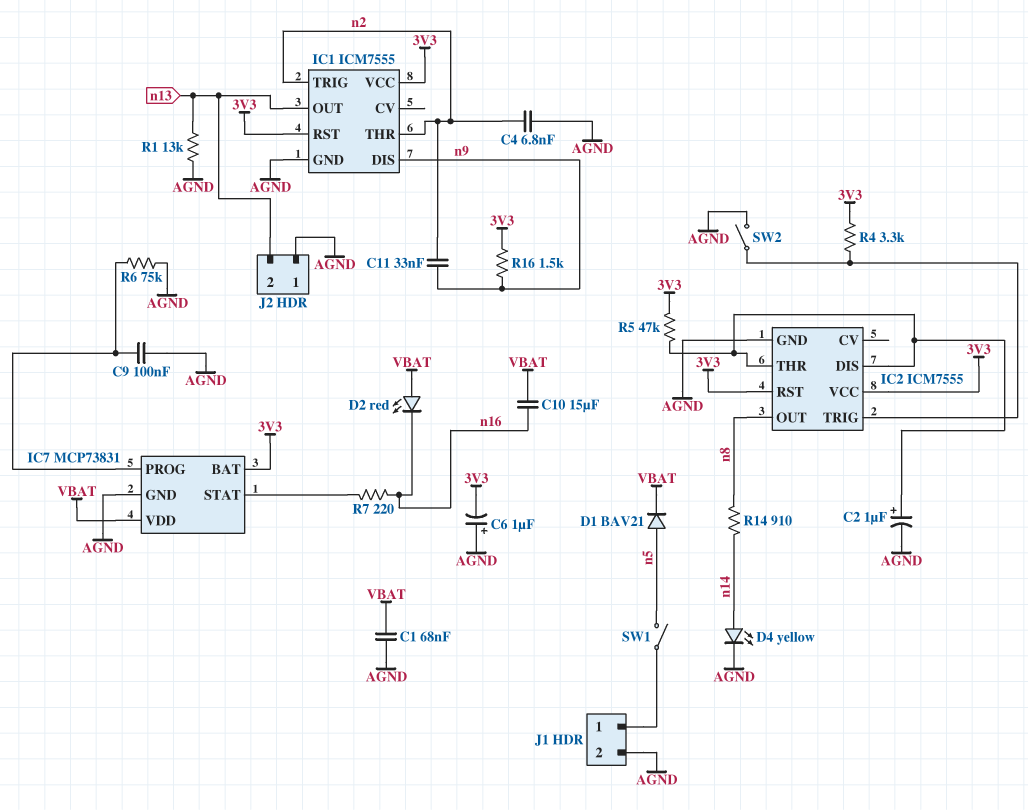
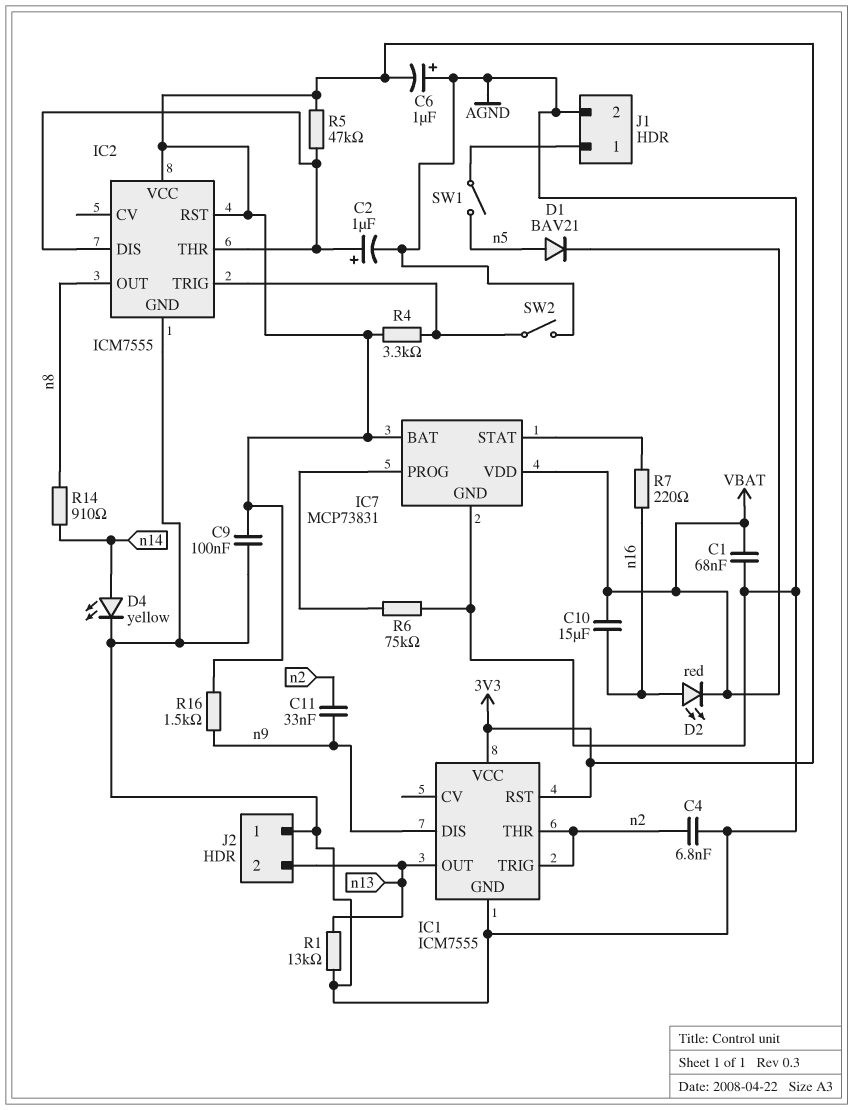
C9: 100nF (AGND, IC7/PROG) -> 100nF (3V3, AGND)
D2: LED red (A VBAT, K n16) -> LED red (A n16, K VBAT)

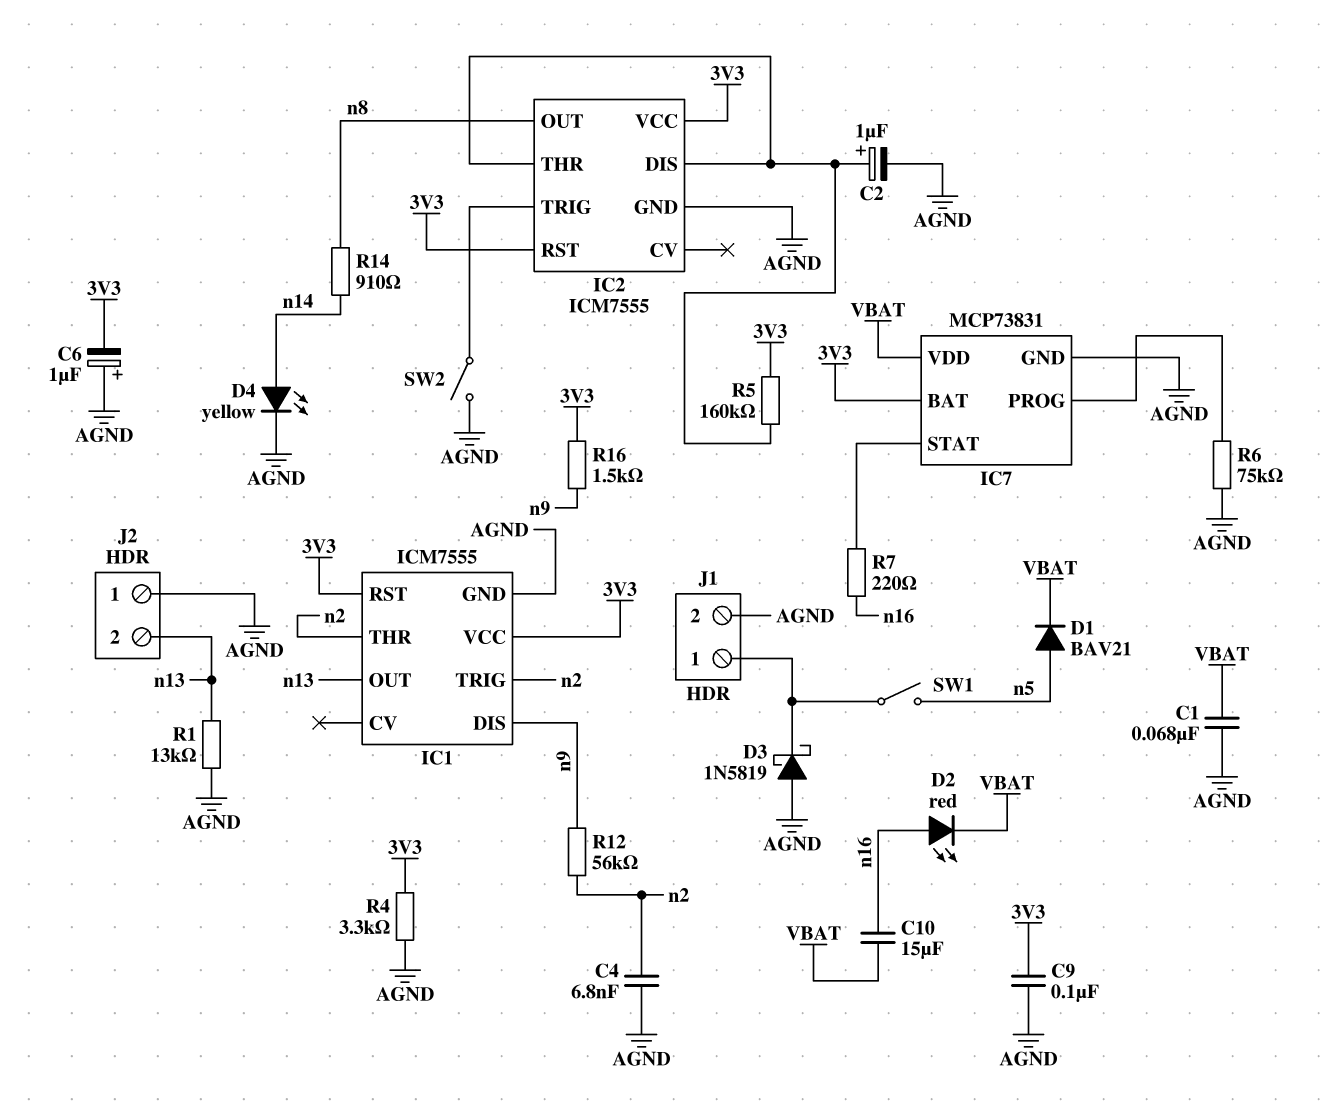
C11: 33nF (n2, n9) -> none
D3: none -> schottky 1N5819 (A AGND, K J1/1)
R4: 3.3k (3V3, IC2/TRIG) -> 3.3k (3V3, AGND)
R5: 47k (3V3, IC2/DIS) -> 160k (3V3, IC2/DIS)
R12: none -> 56k (n2, n9)

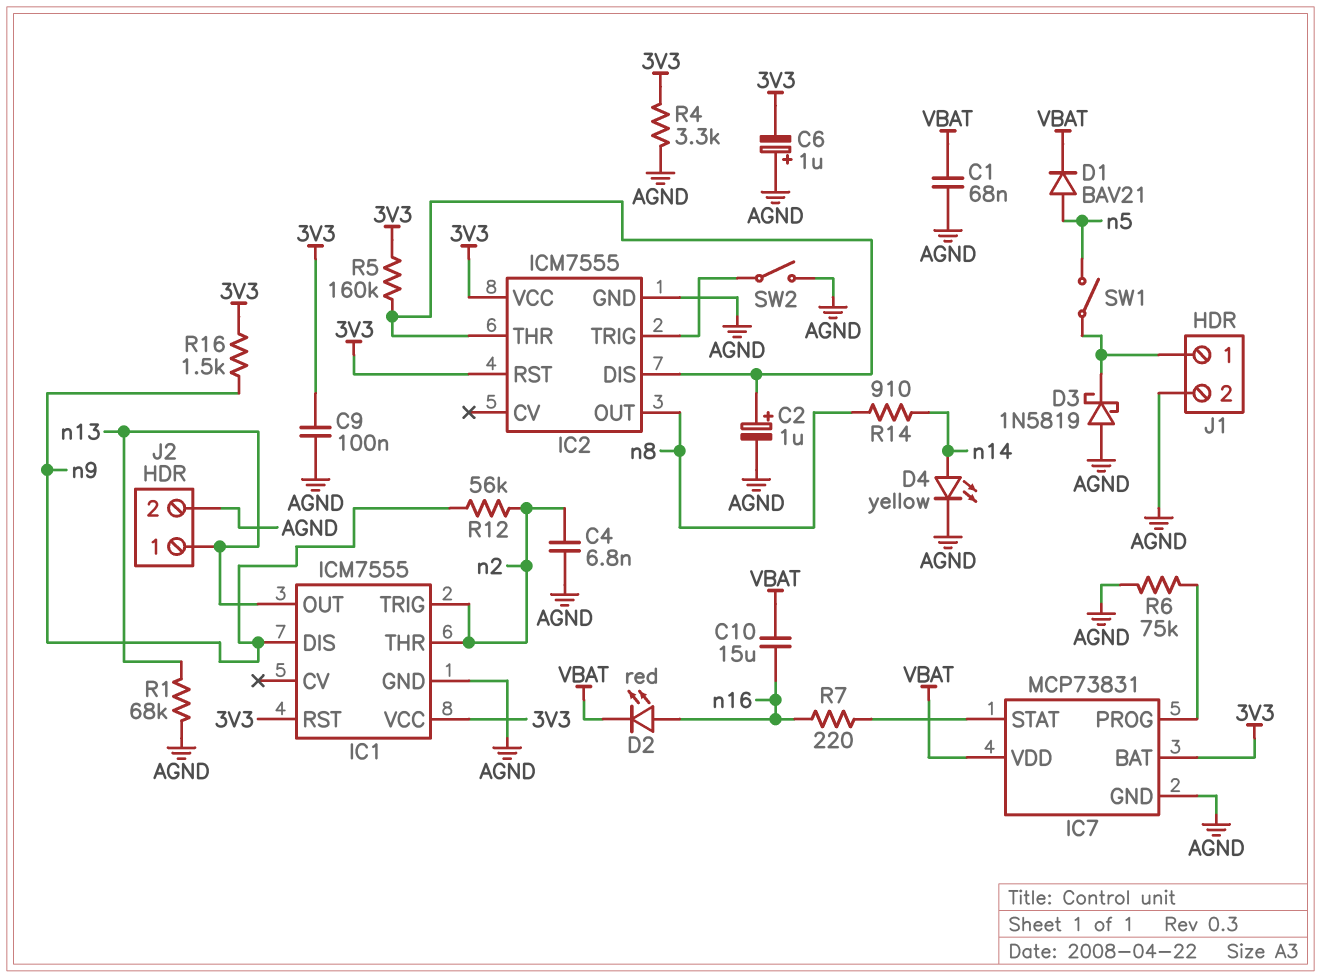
J2 pin 1: AGND -> n13
J2 pin 2: n13 -> AGND
R1: 13k (AGND, n13) -> 68k (AGND, n13)

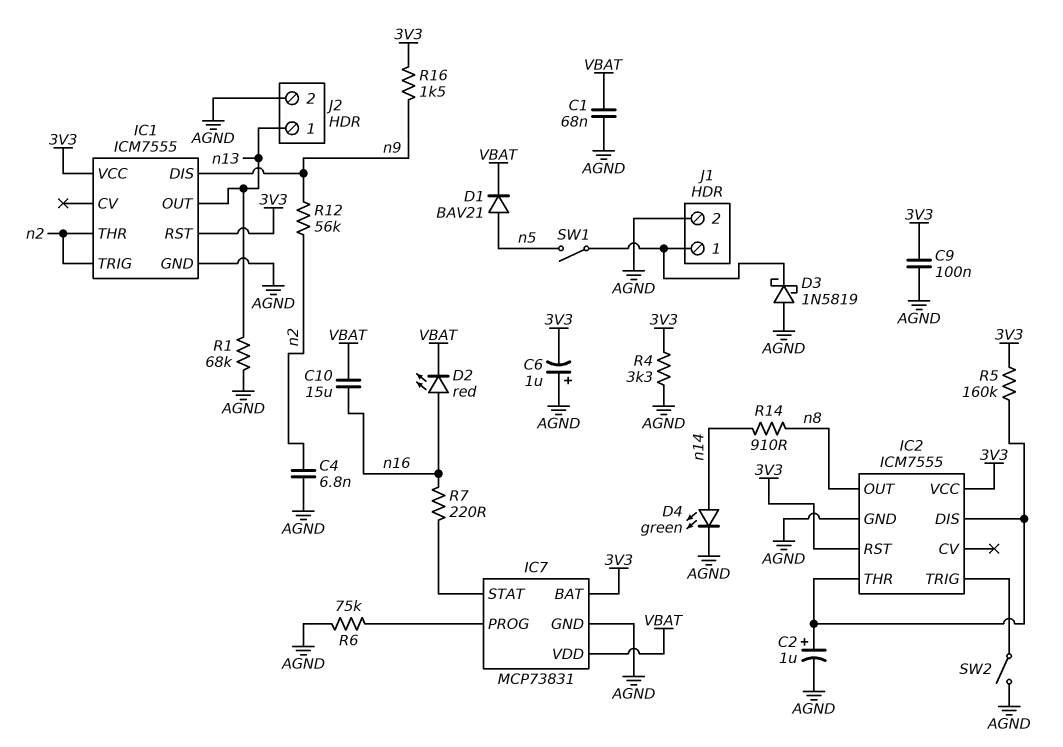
D4: LED yellow (A n14, K AGND) -> LED green (A n14, K AGND)

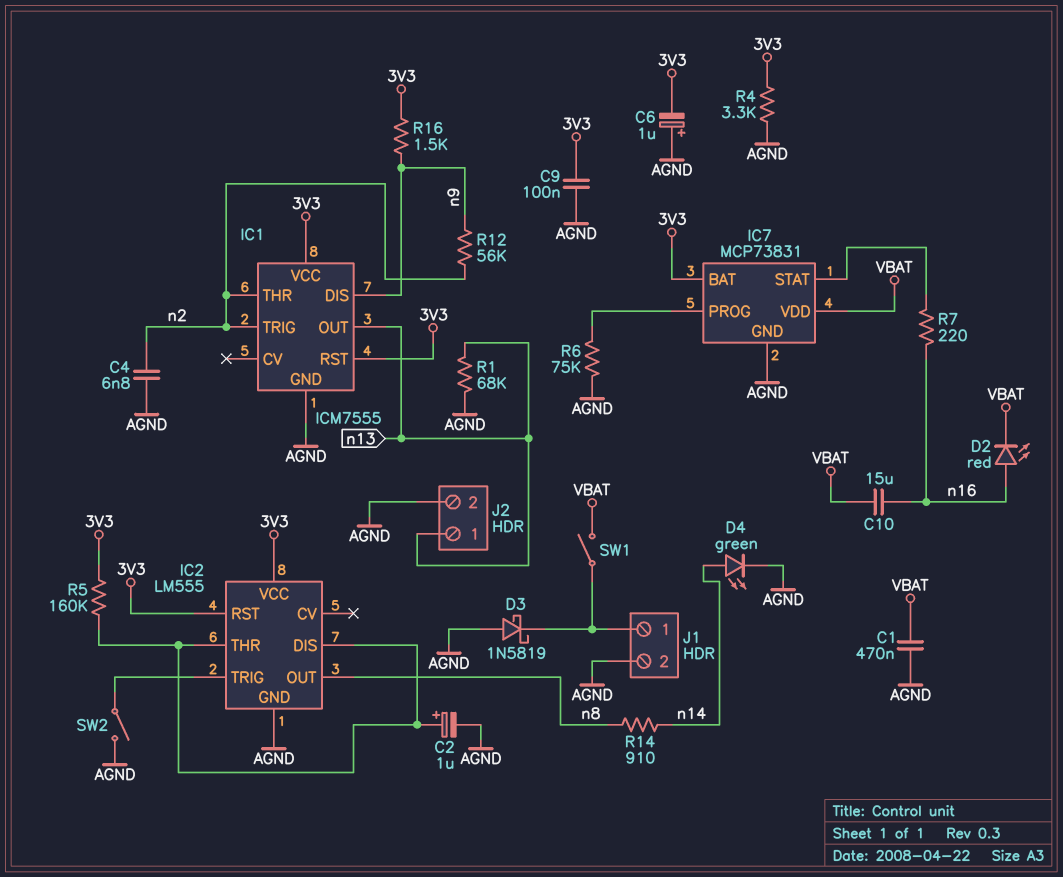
C1: 68nF (AGND, VBAT) -> 470nF (AGND, VBAT)
D1: diode BAV21 (A n5, K VBAT) -> none
IC2: ICM7555 -> LM555
SW1: switch (J1/1, n5) -> switch (J1/1, VBAT)

